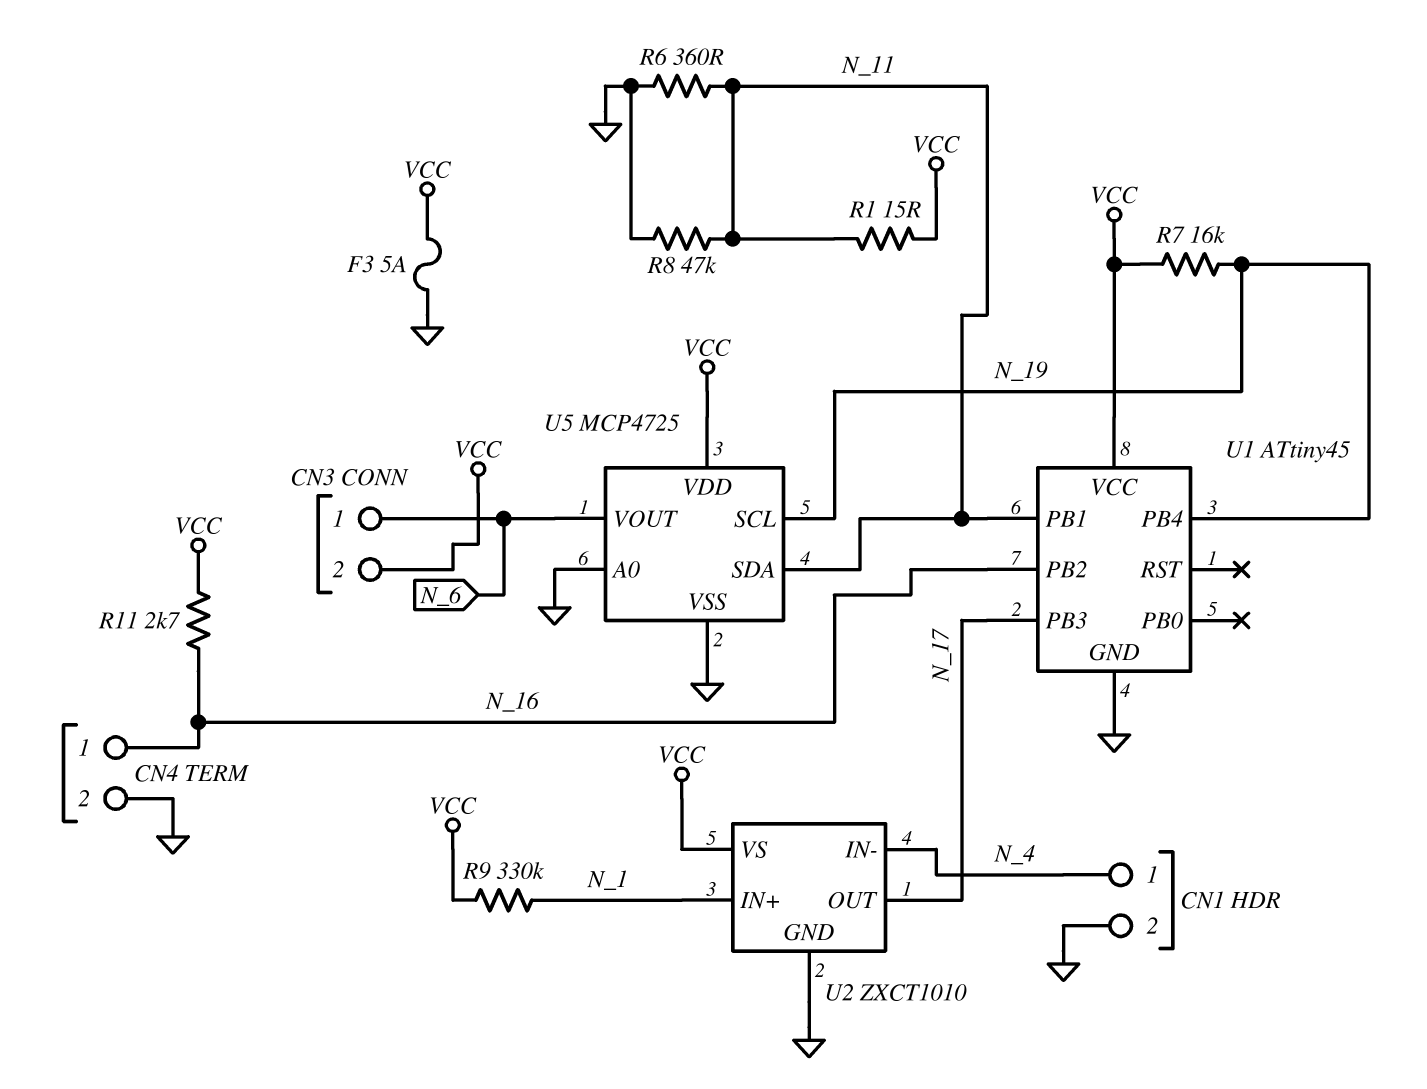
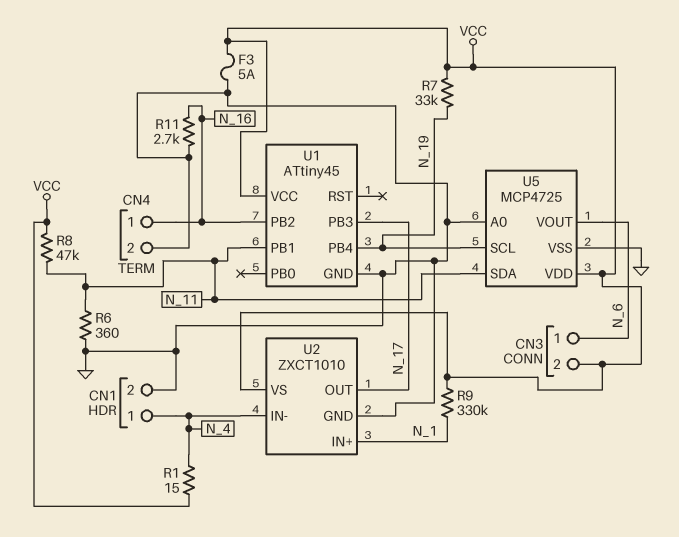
R1: 15 (N_11, VCC) -> 15 (N_4, VCC)
R7: 16k (N_19, VCC) -> 33k (N_19, VCC)
R8: 47k (GND, N_11) -> 47k (N_11, VCC)
R11: 2.7k (N_16, VCC) -> 2.7k (GND, N_16)

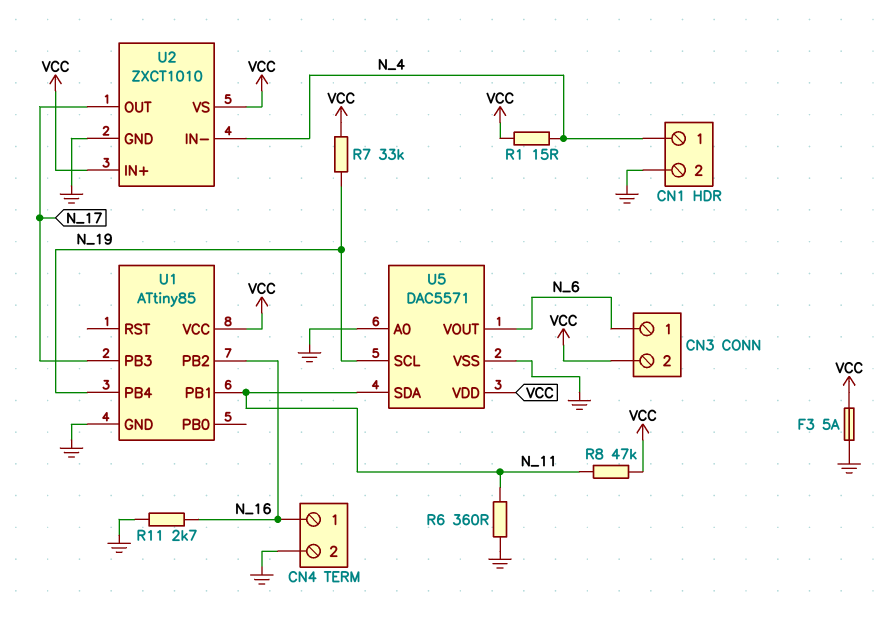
R9: 330k (N_1, VCC) -> none
U1: ATtiny45 -> ATtiny85
U2 pin IN+: N_1 -> VCC
U5: MCP4725 -> DAC5571

